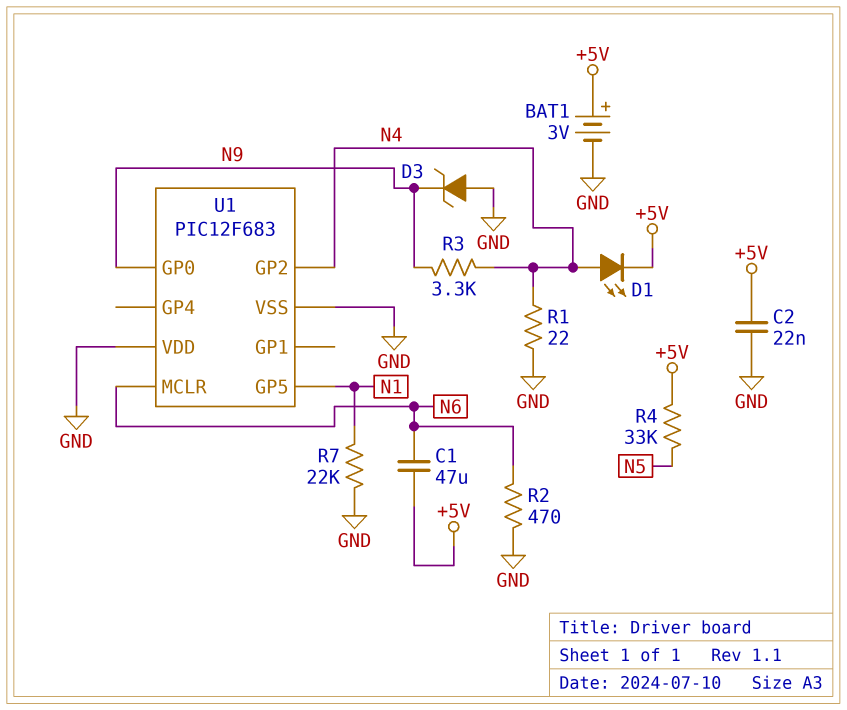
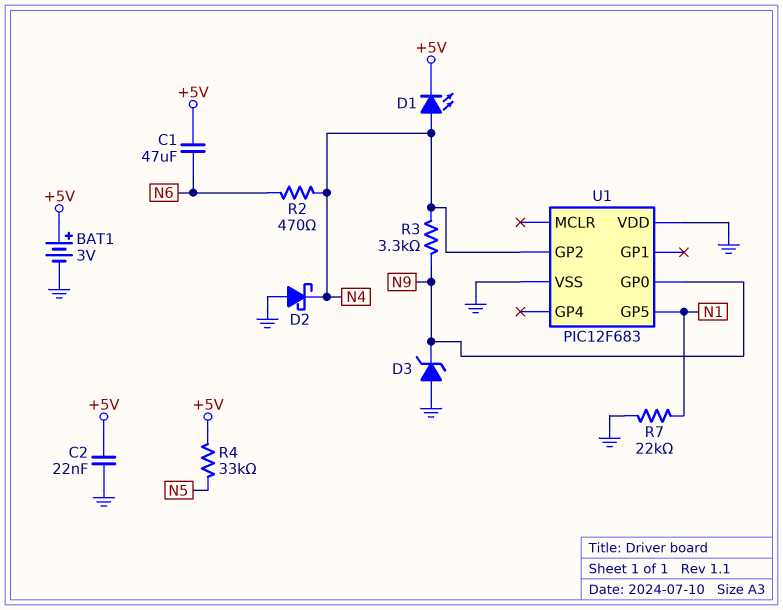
D2: none -> schottky (A GND, K N4)
R1: 22 (GND, N4) -> none
R2: 470 (GND, N6) -> 470 (N4, N6)
U1 pin MCLR: N6 -> none

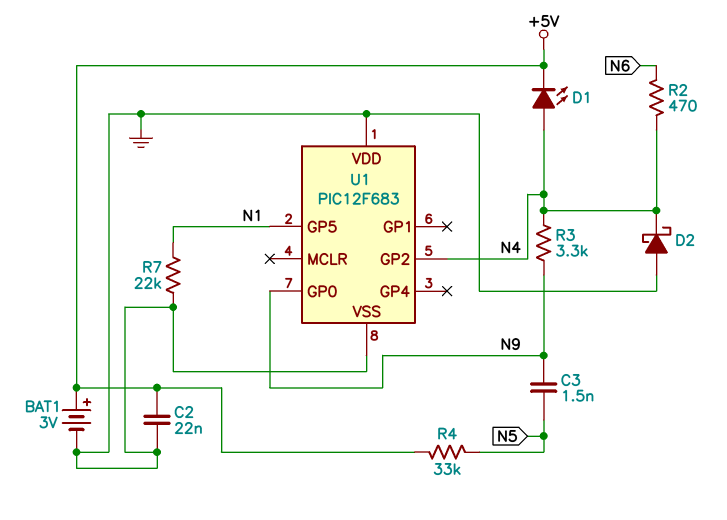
C1: 47uF (+5V, N6) -> none
C3: none -> 1.5nF (N5, N9)
D3: zener (A GND, K N9) -> none

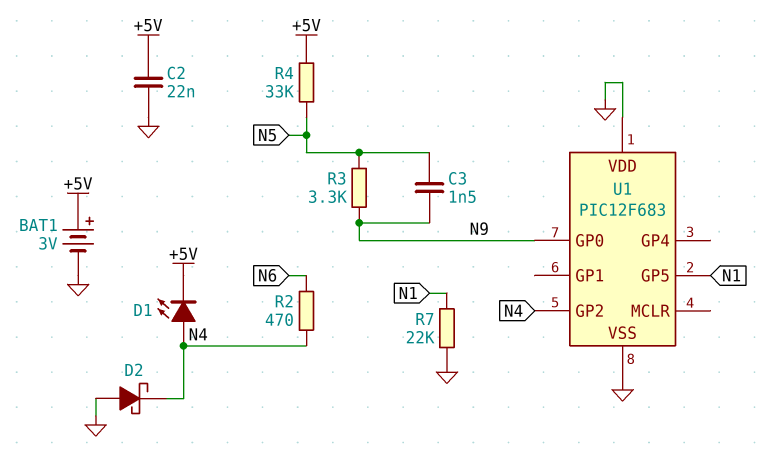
R3: 3.3k (N4, N9) -> 3.3k (N5, N9)

